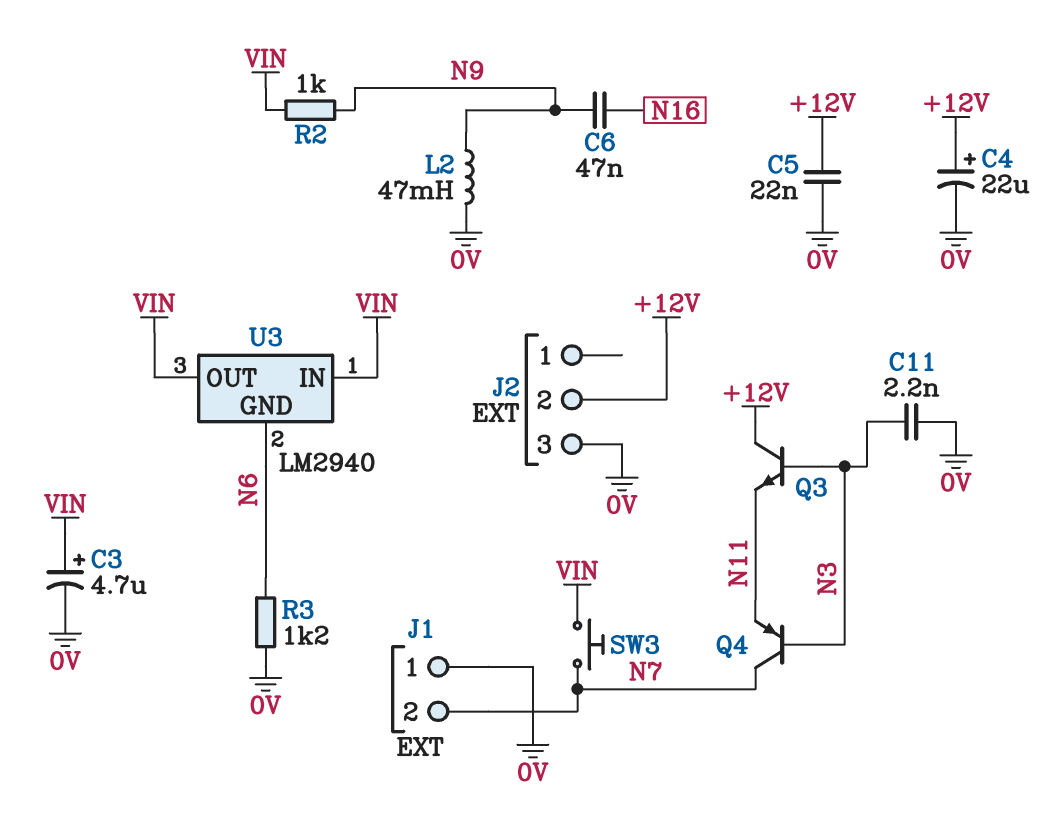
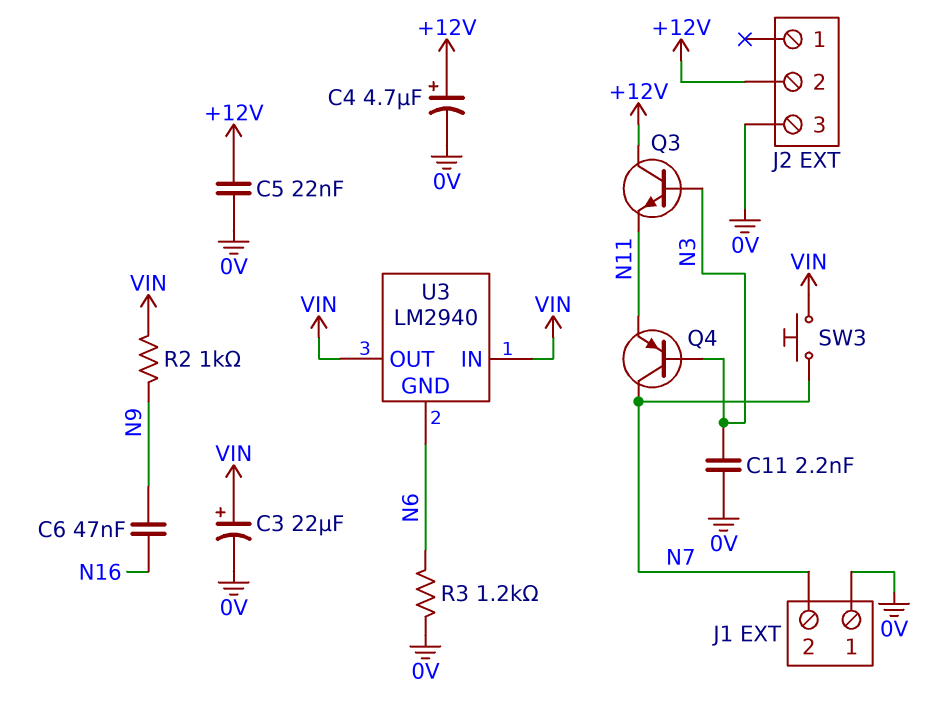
C3: 4.7uF (plus VIN, minus 0V) -> 22uF (plus VIN, minus 0V)
C4: 22uF (plus +12V, minus 0V) -> 4.7uF (plus +12V, minus 0V)
L2: 47mH (0V, N9) -> none

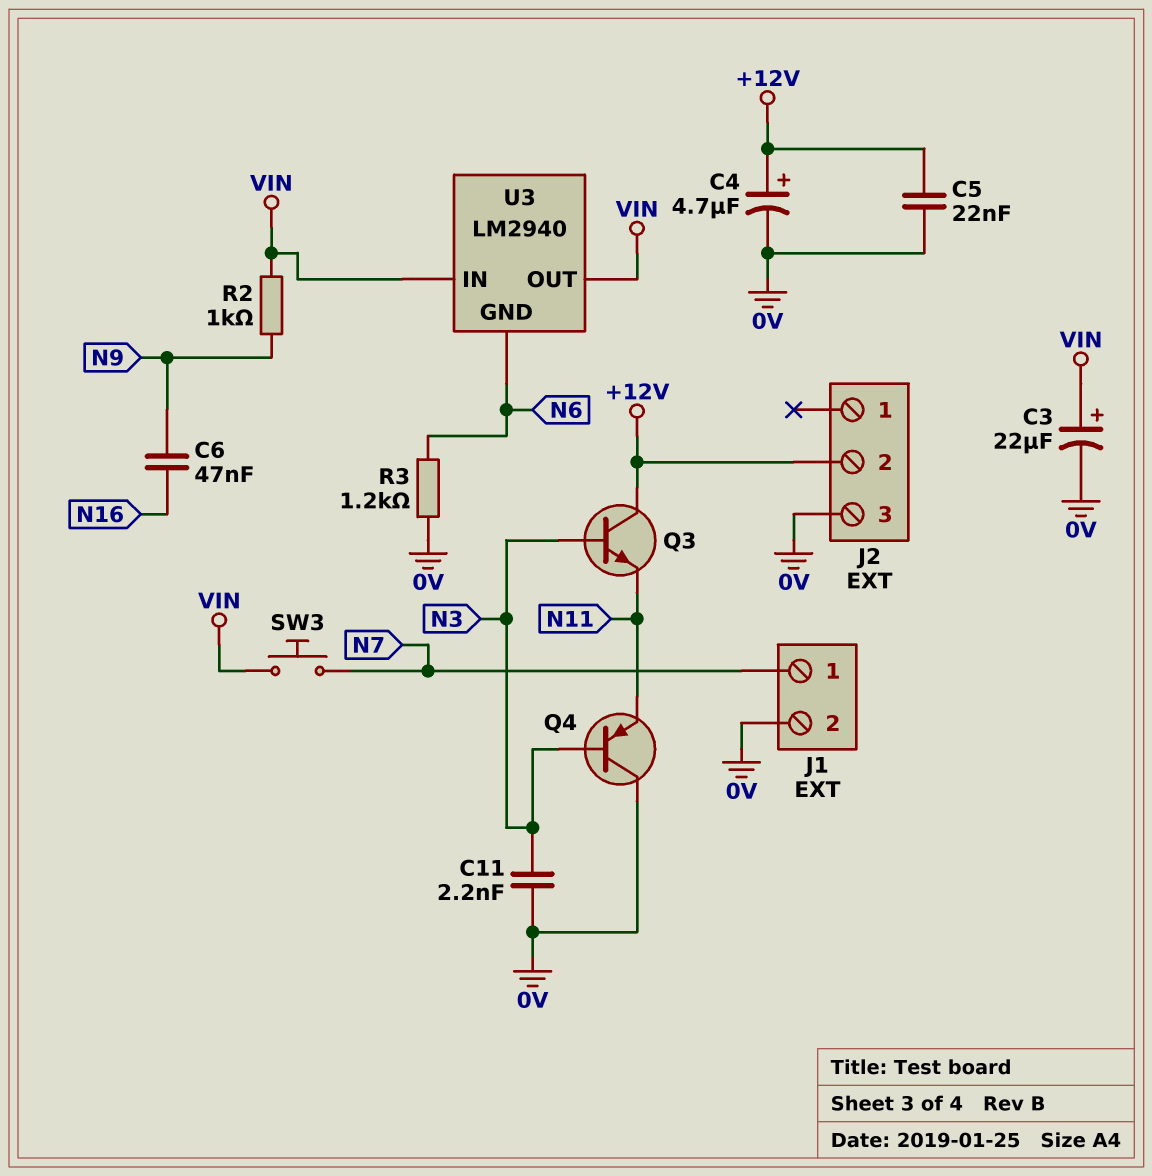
J1 pin 1: 0V -> N7
J1 pin 2: N7 -> 0V
Q4: PNP (B N3, C N7, E N11) -> PNP (B N3, C 0V, E N11)

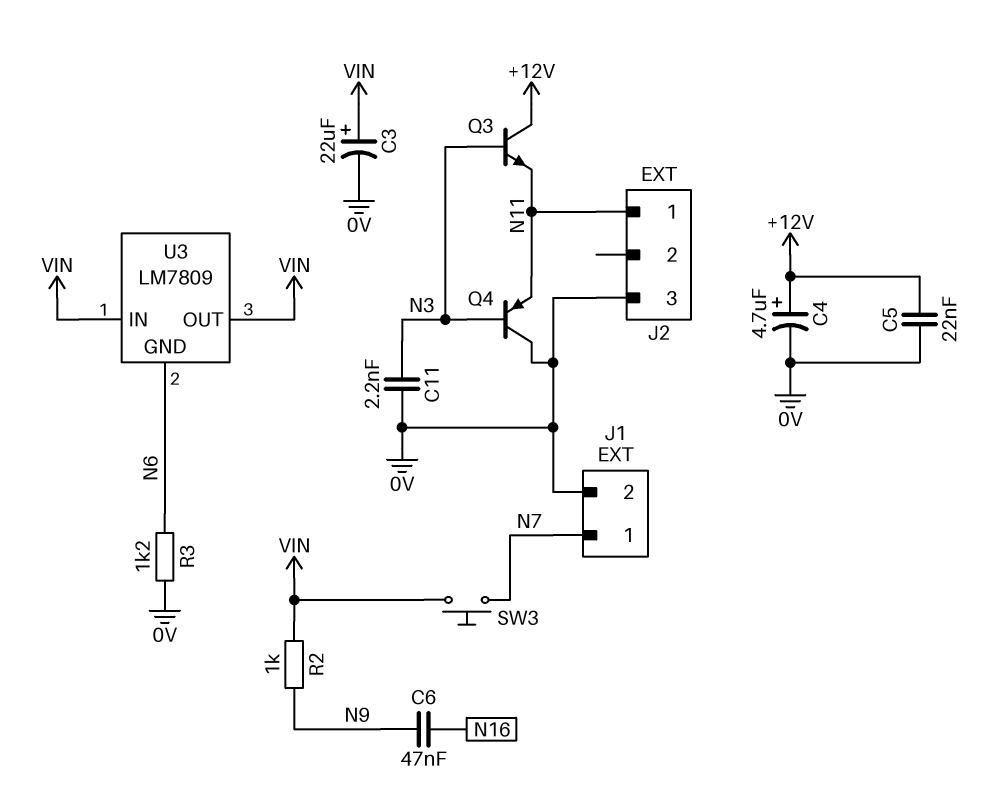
J2 pin 1: none -> N11
J2 pin 2: +12V -> none
U3: LM2940 -> LM7809

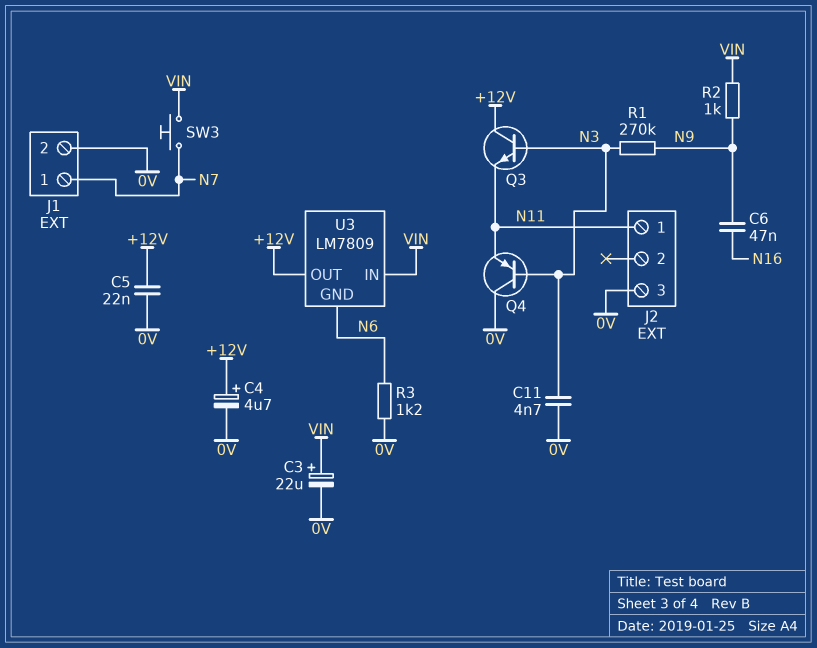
C11: 2.2nF (0V, N3) -> 4.7nF (0V, N3)
R1: none -> 270k (N3, N9)
U3 pin OUT: VIN -> +12V

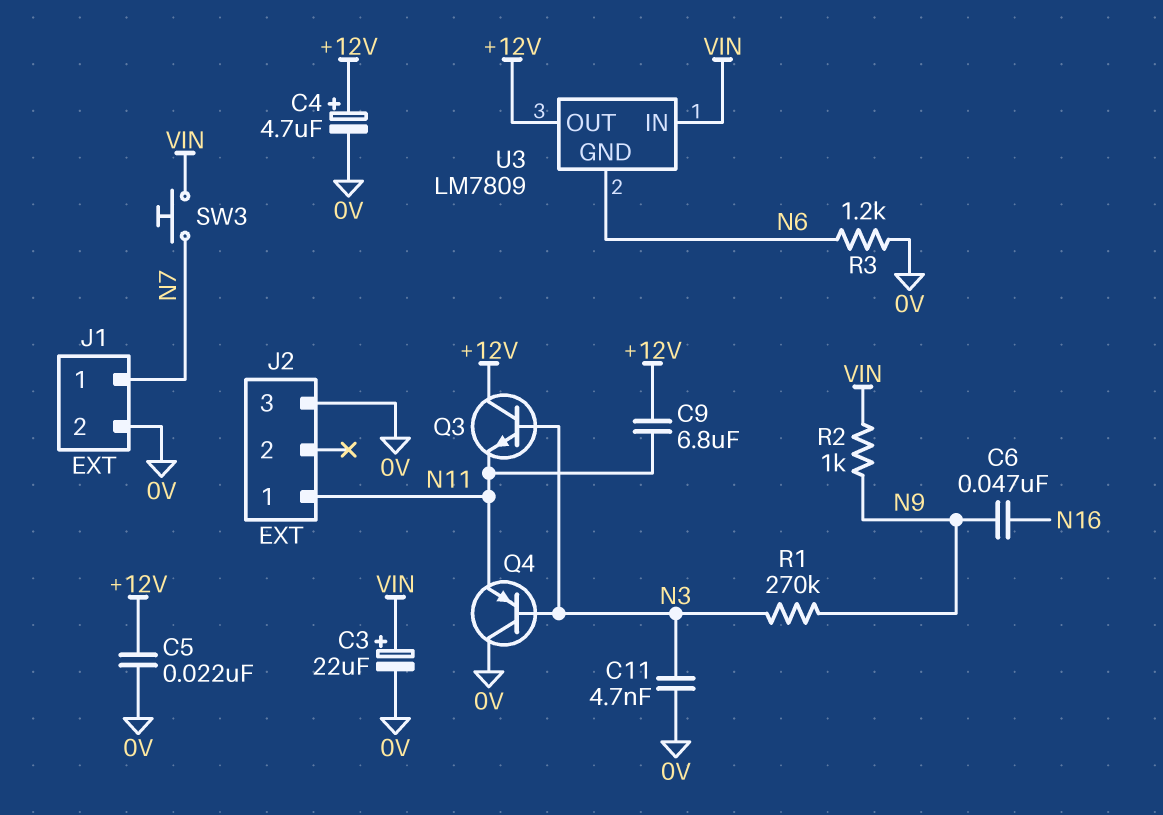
C9: none -> 6.8uF (+12V, N11)

